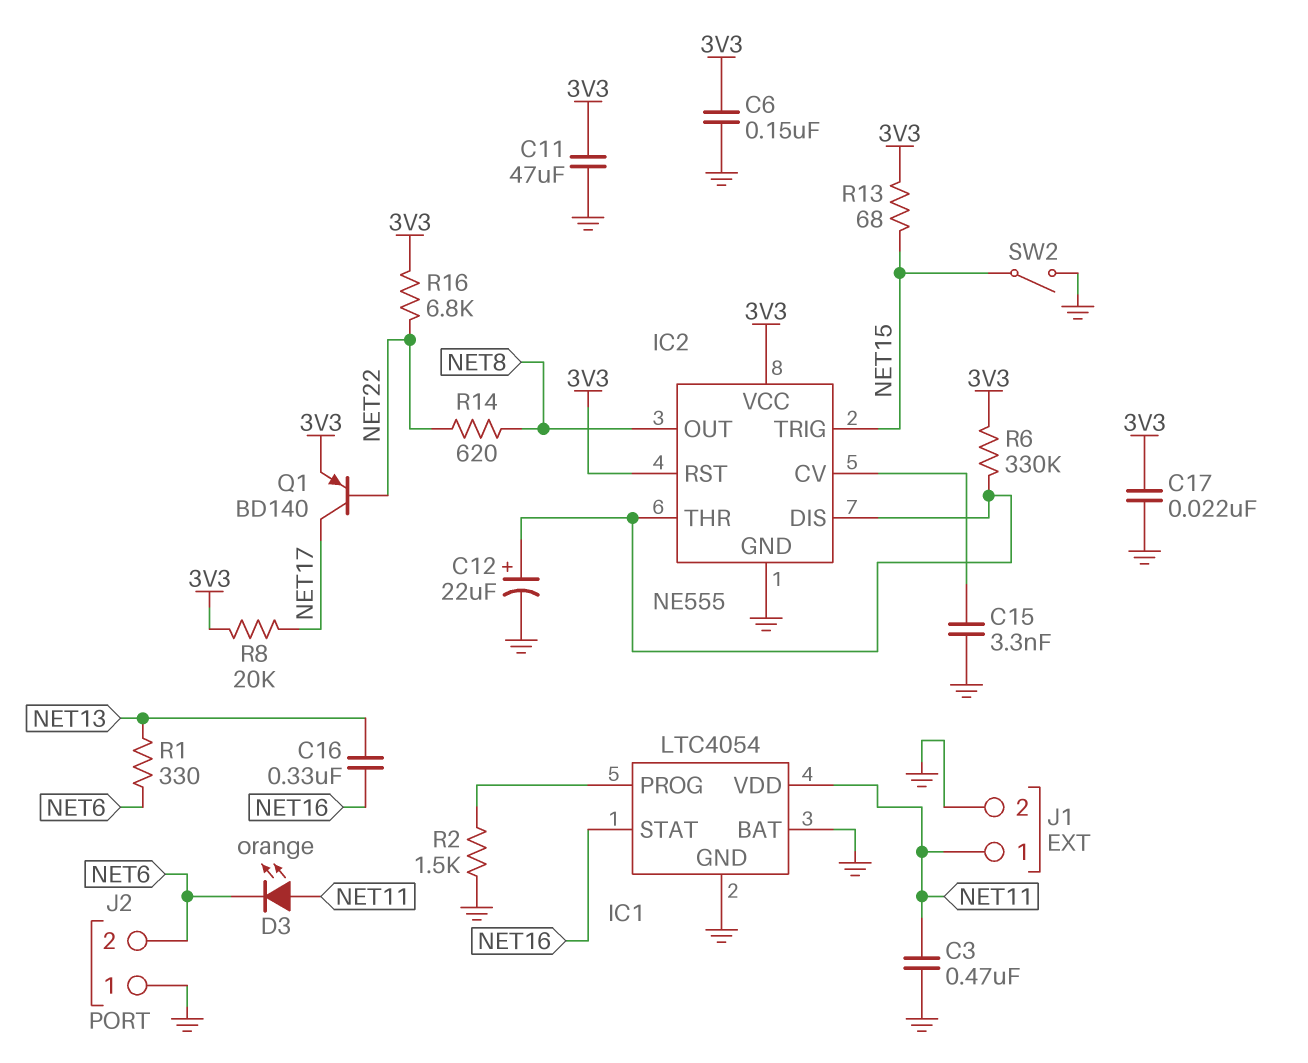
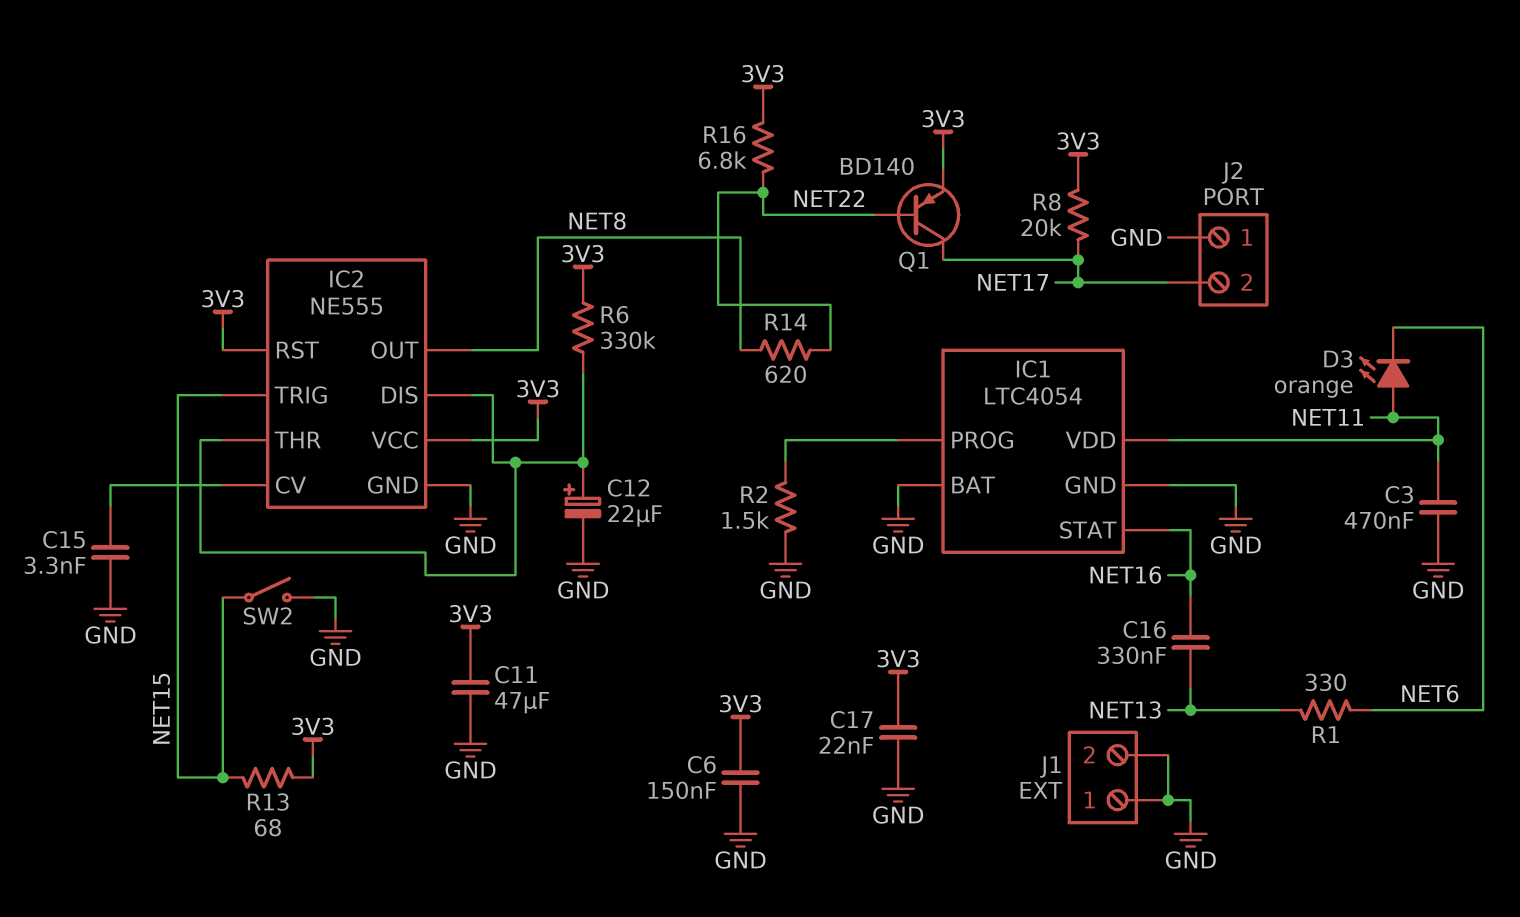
J1 pin 1: NET11 -> GND
J2 pin 2: NET6 -> NET17

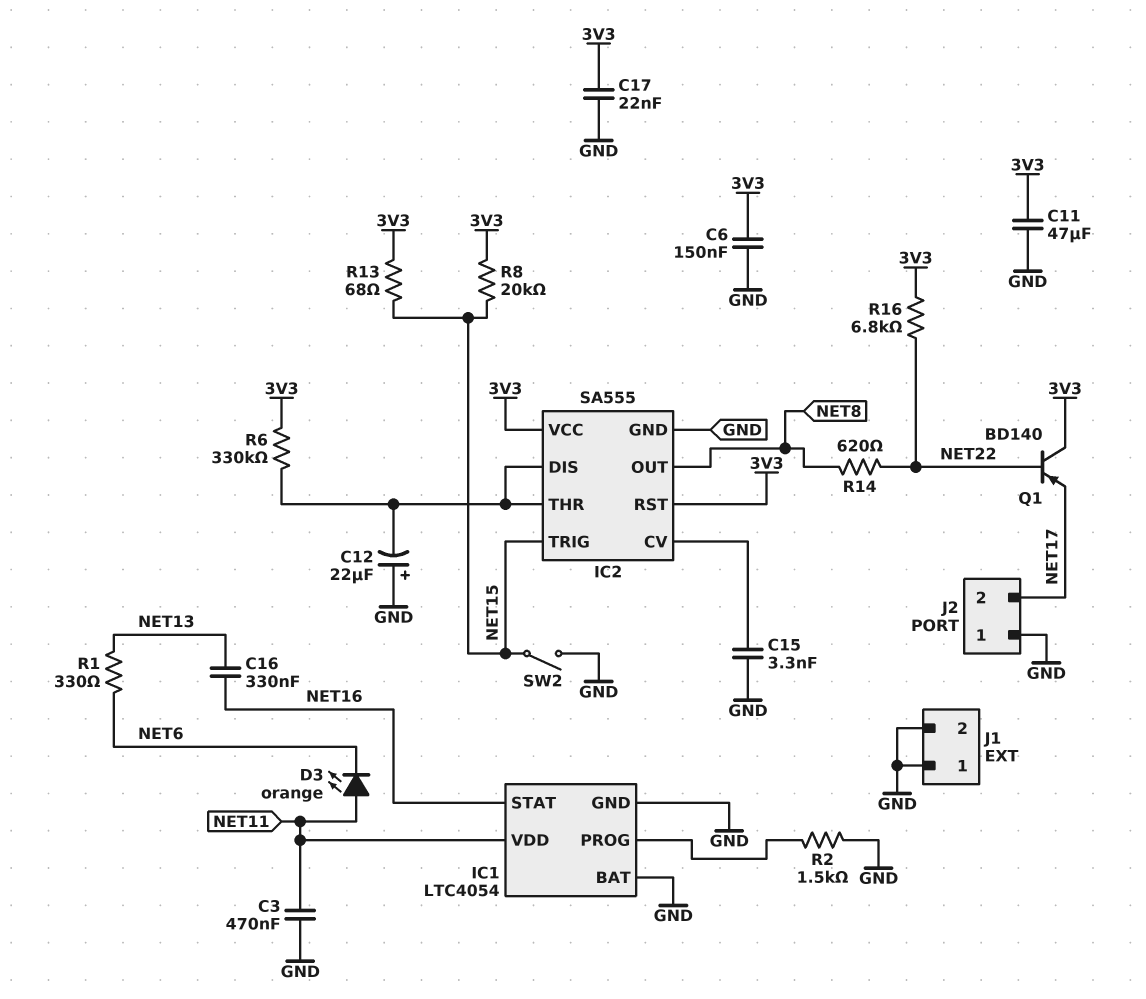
C12: 22uF (plus IC2/DIS, minus GND) -> 22uF (plus GND, minus IC2/DIS)
IC2: NE555 -> SA555
Q1: PNP BD140 (B NET22, C NET17, E 3V3) -> PNP BD140 (B NET22, C 3V3, E NET17)
R8: 20k (3V3, NET17) -> 20k (3V3, NET15)

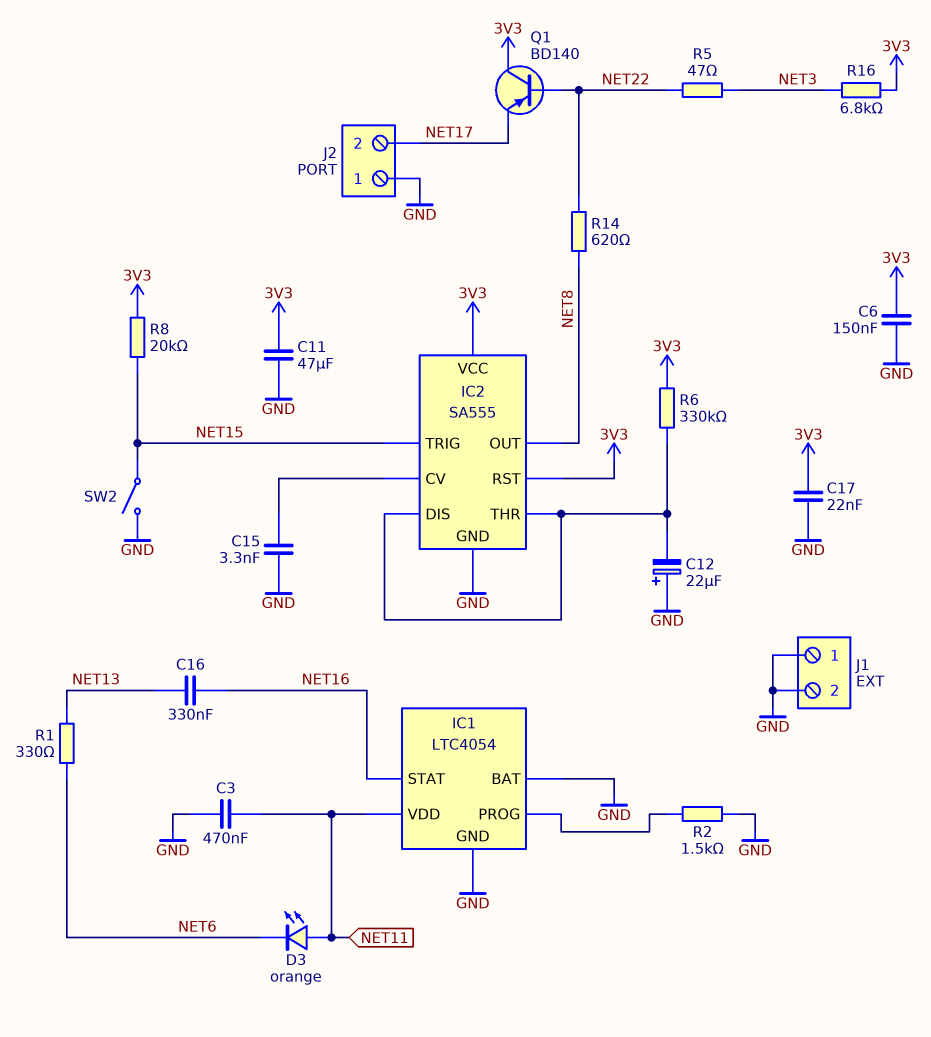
R5: none -> 47 (NET3, NET22)
R13: 68 (3V3, NET15) -> none
R16: 6.8k (3V3, NET22) -> 6.8k (3V3, NET3)

